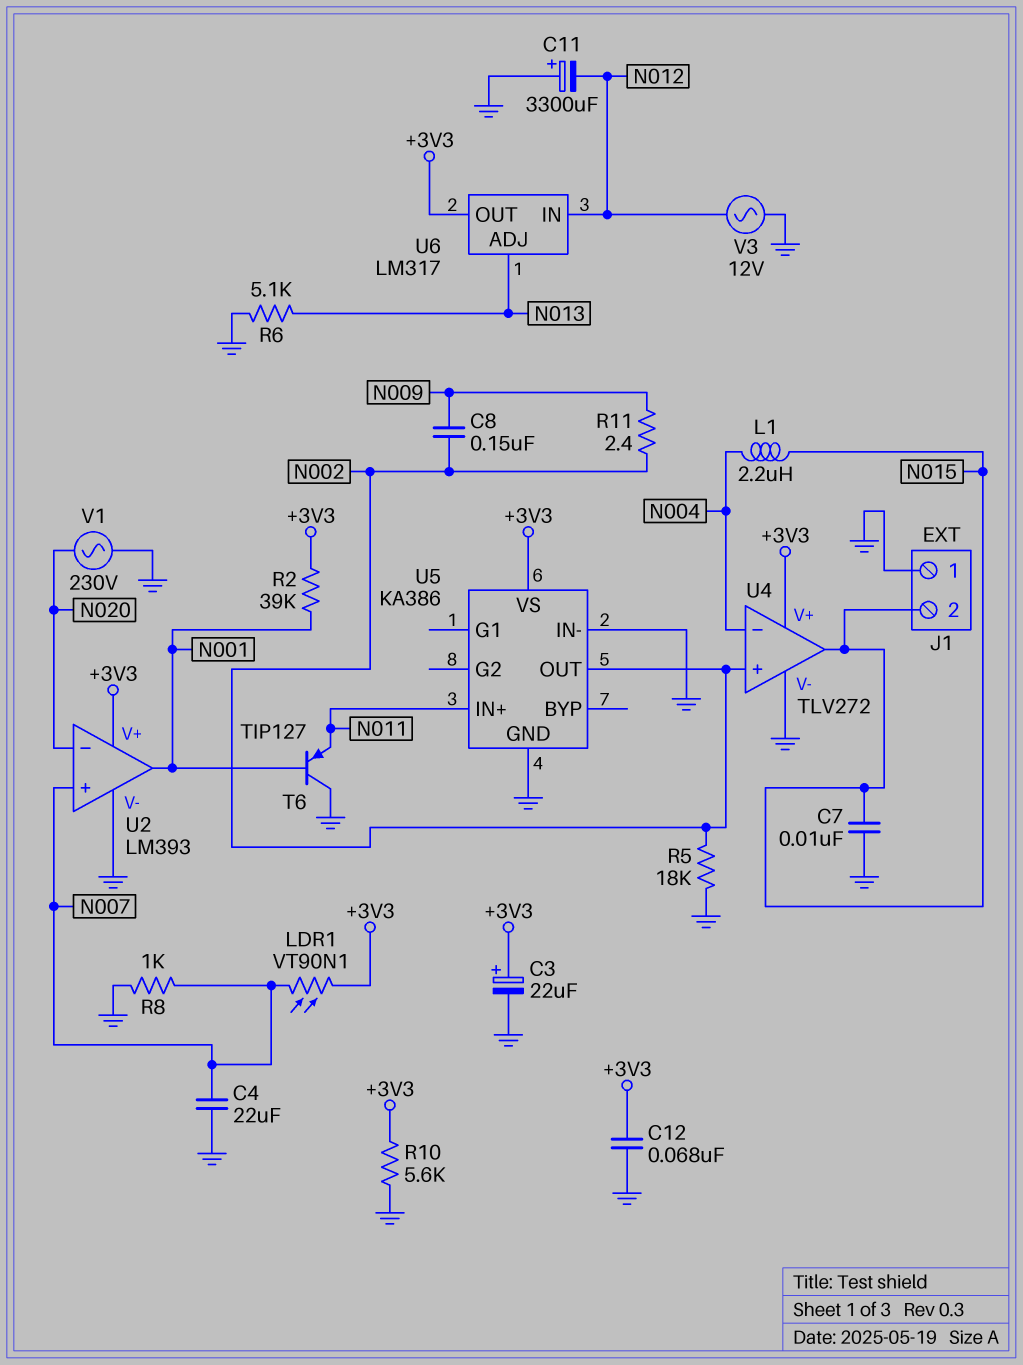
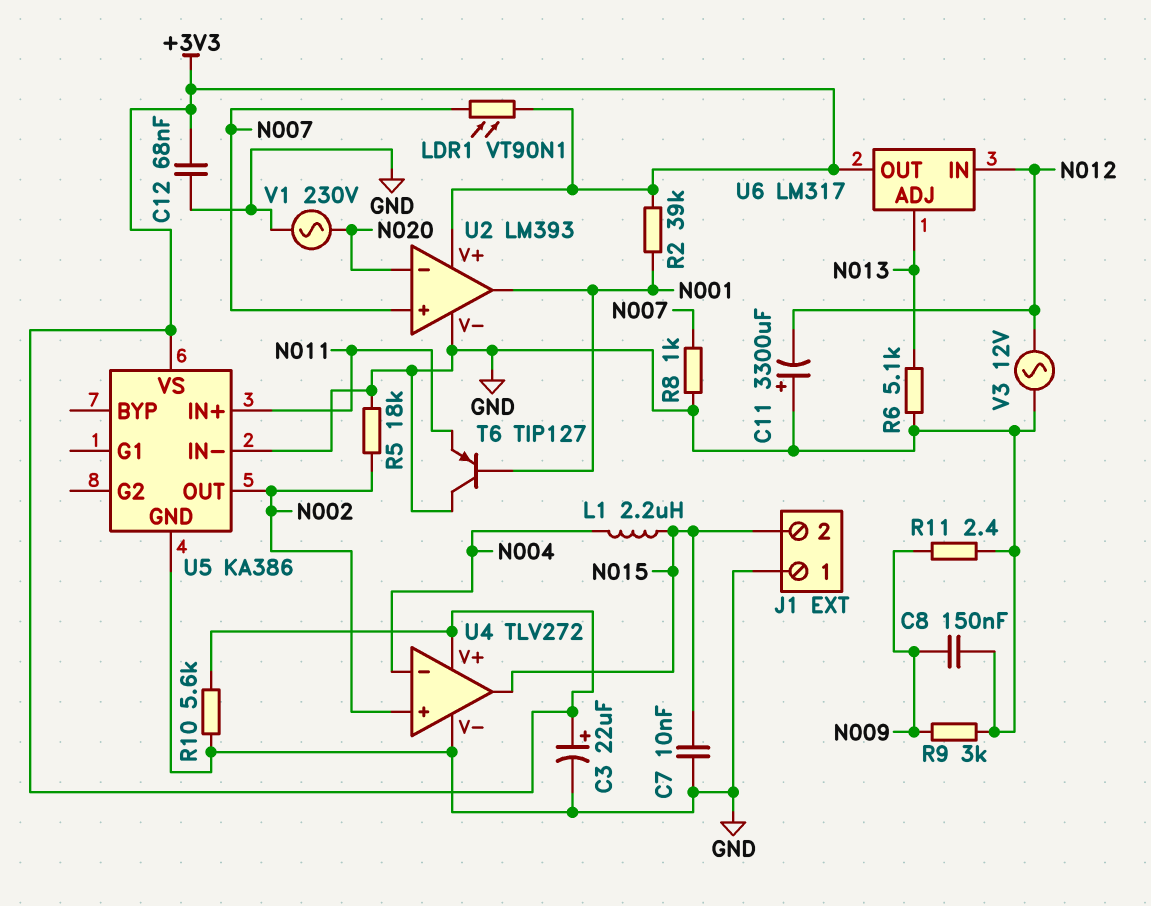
C4: 22uF (GND, N007) -> none
C8: 150nF (N002, N009) -> 150nF (GND, N009)
R9: none -> 3k (GND, N009)
R11: 2.4 (N002, N009) -> 2.4 (GND, N009)

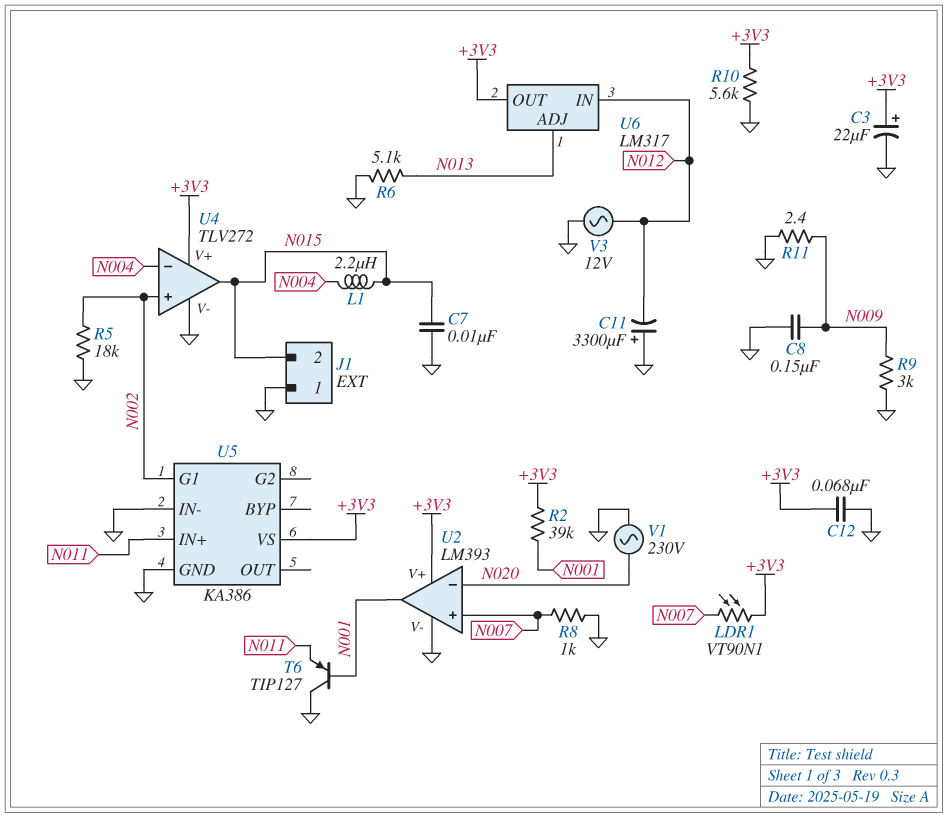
U5 pin G1: none -> N002
U5 pin OUT: N002 -> none

